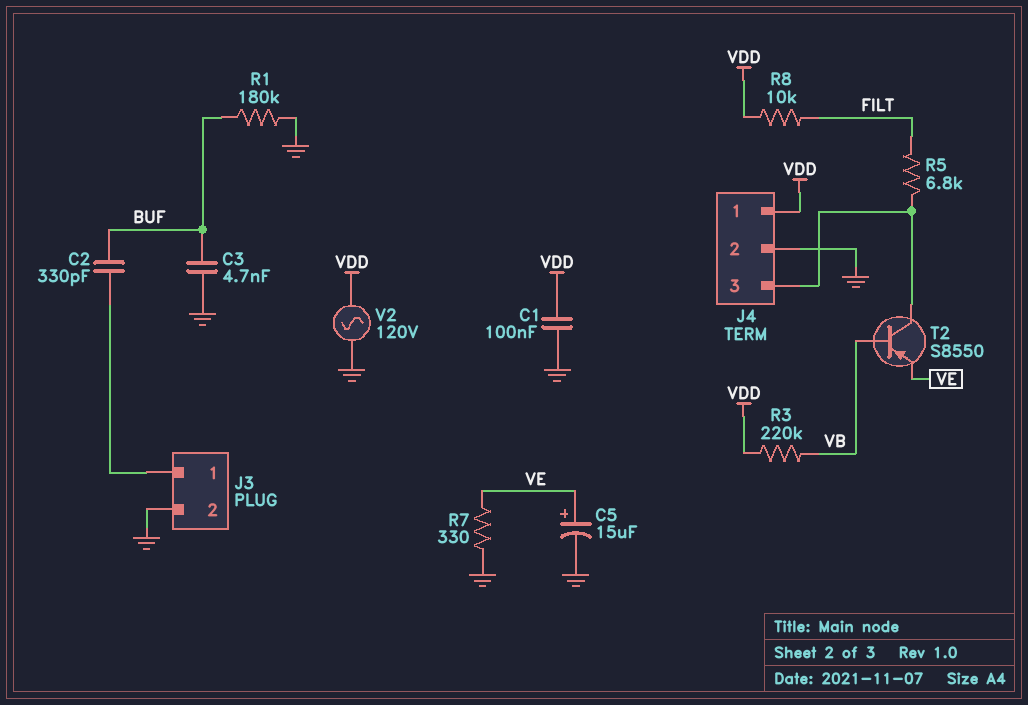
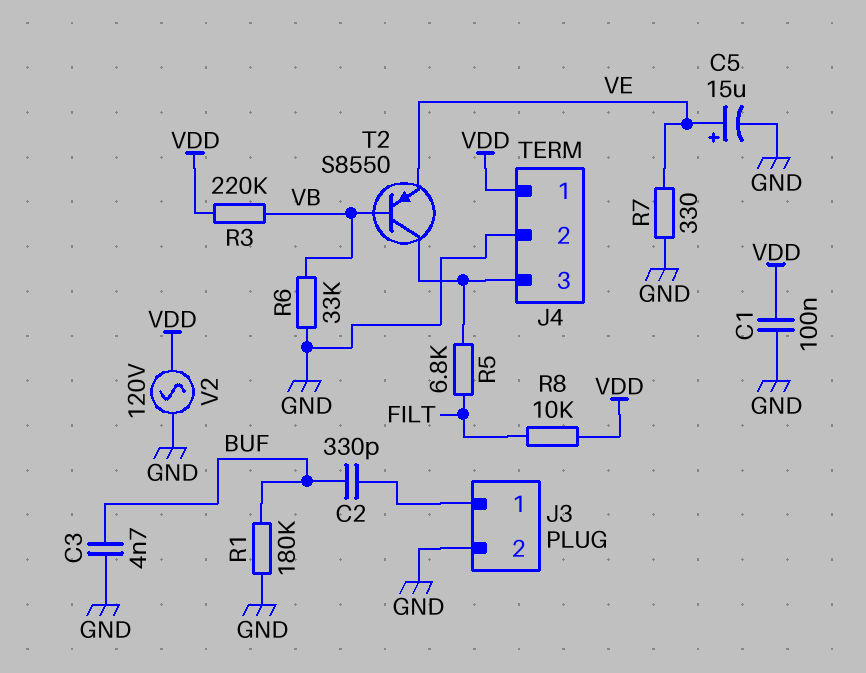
R6: none -> 33k (GND, VB)

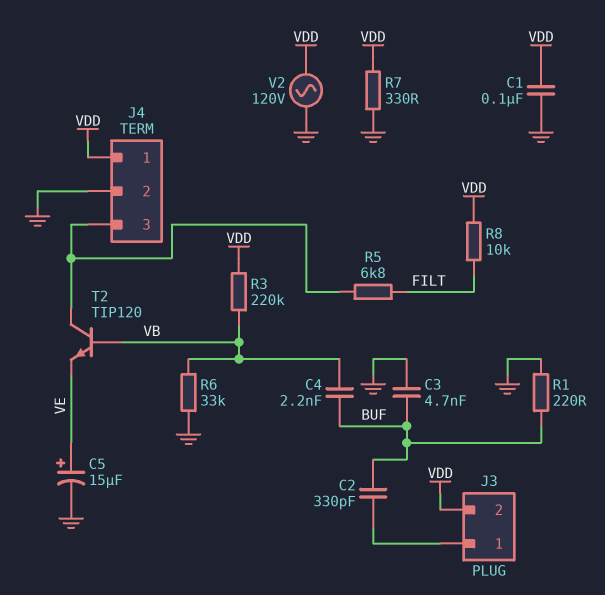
C4: none -> 2.2nF (BUF, VB)
J3 pin 2: GND -> VDD
R1: 180k (BUF, GND) -> 220 (BUF, GND)
R7: 330 (GND, VE) -> 330 (GND, VDD)
T2: PNP S8550 (B VB, C J4/3, E VE) -> NPN TIP120 (B VB, C J4/3, E VE)

